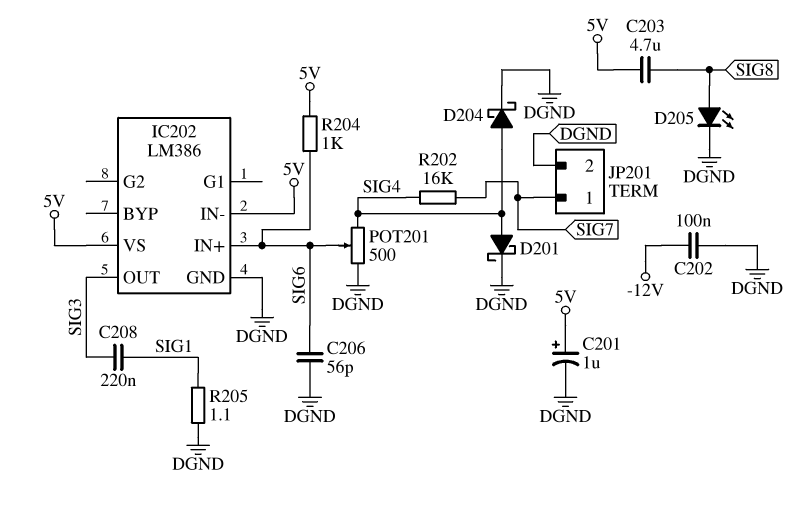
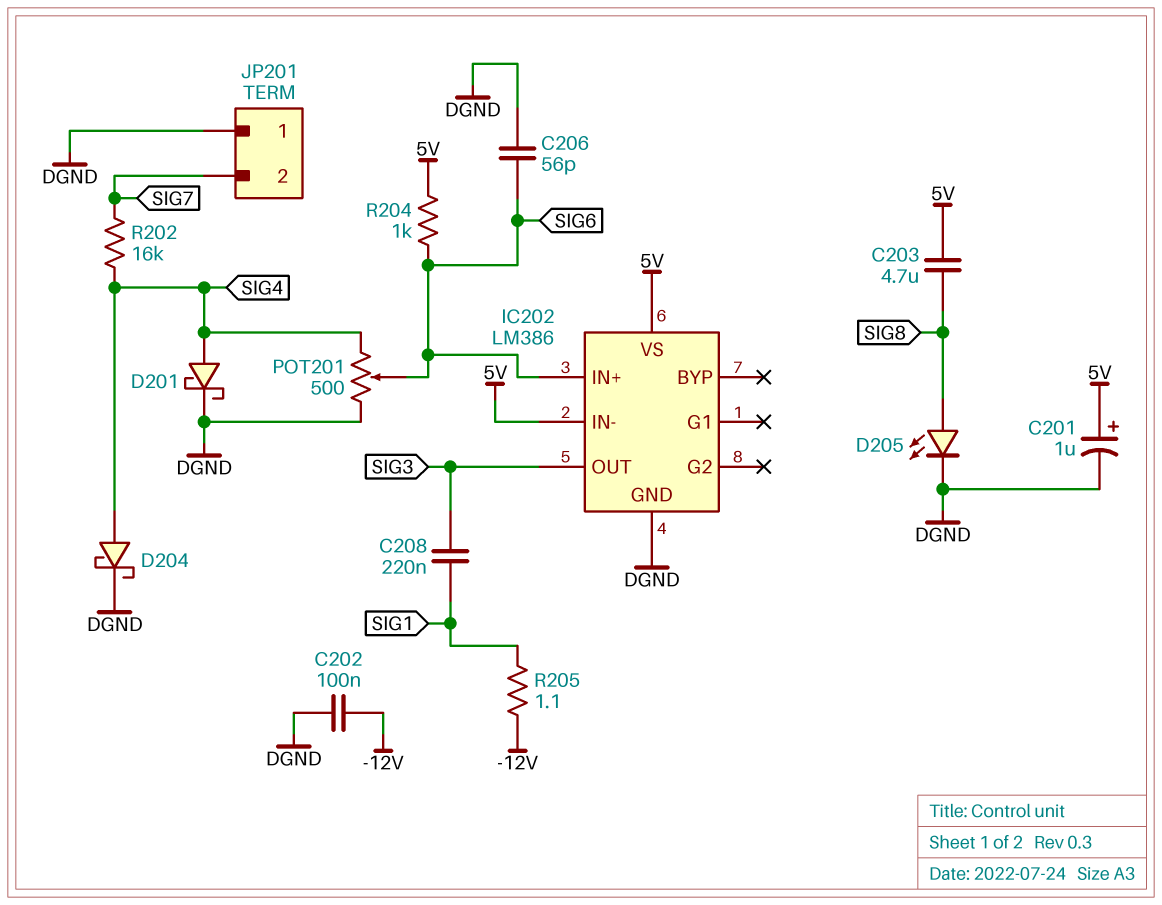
JP201 pin 1: SIG7 -> DGND
JP201 pin 2: DGND -> SIG7
R205: 1.1 (DGND, SIG1) -> 1.1 (-12V, SIG1)

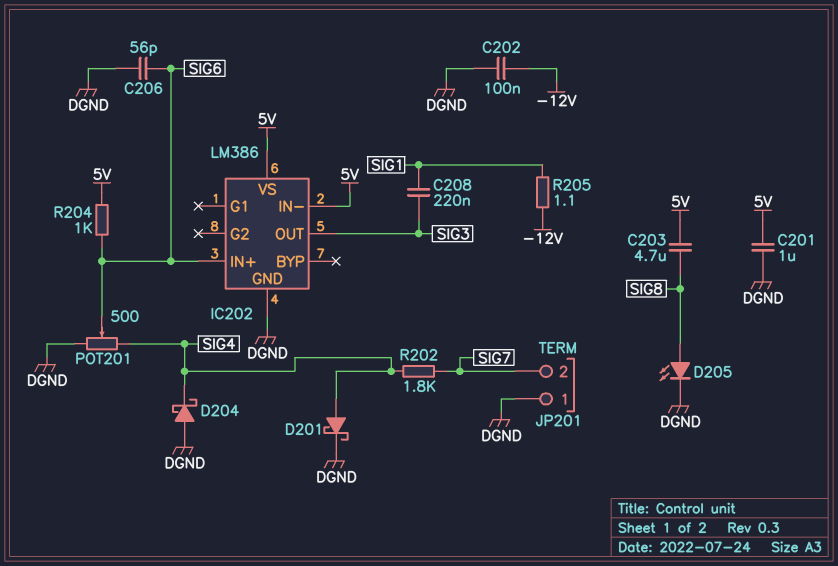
C201: 1uF (plus 5V, minus DGND) -> 1uF (5V, DGND)
D204: schottky (A SIG4, K DGND) -> schottky (A DGND, K SIG4)
R202: 16k (SIG4, SIG7) -> 1.8k (SIG4, SIG7)

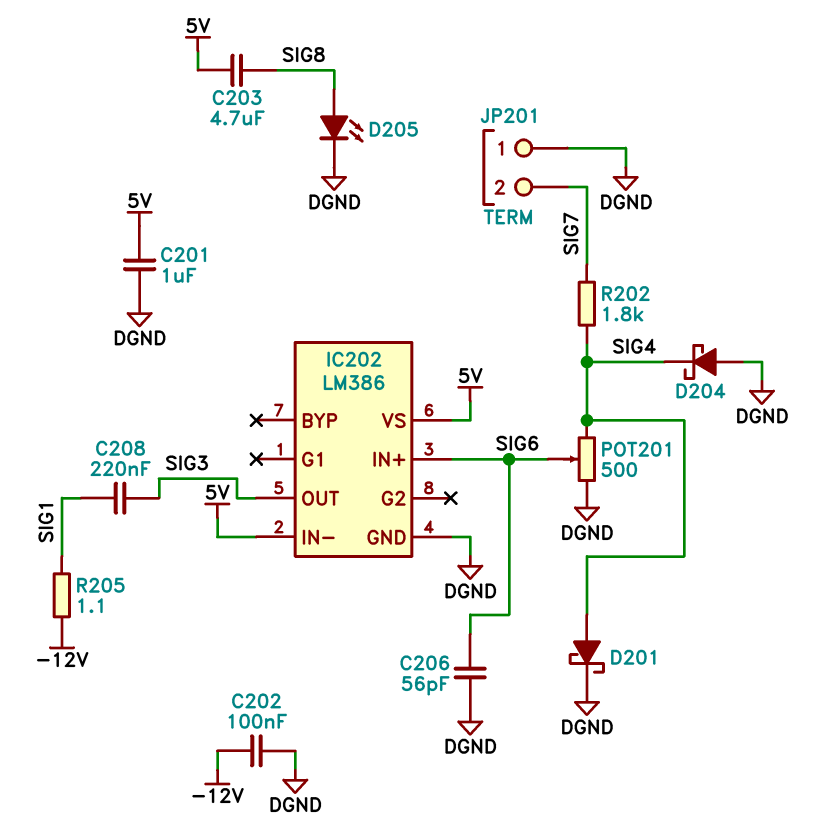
R204: 1k (5V, SIG6) -> none

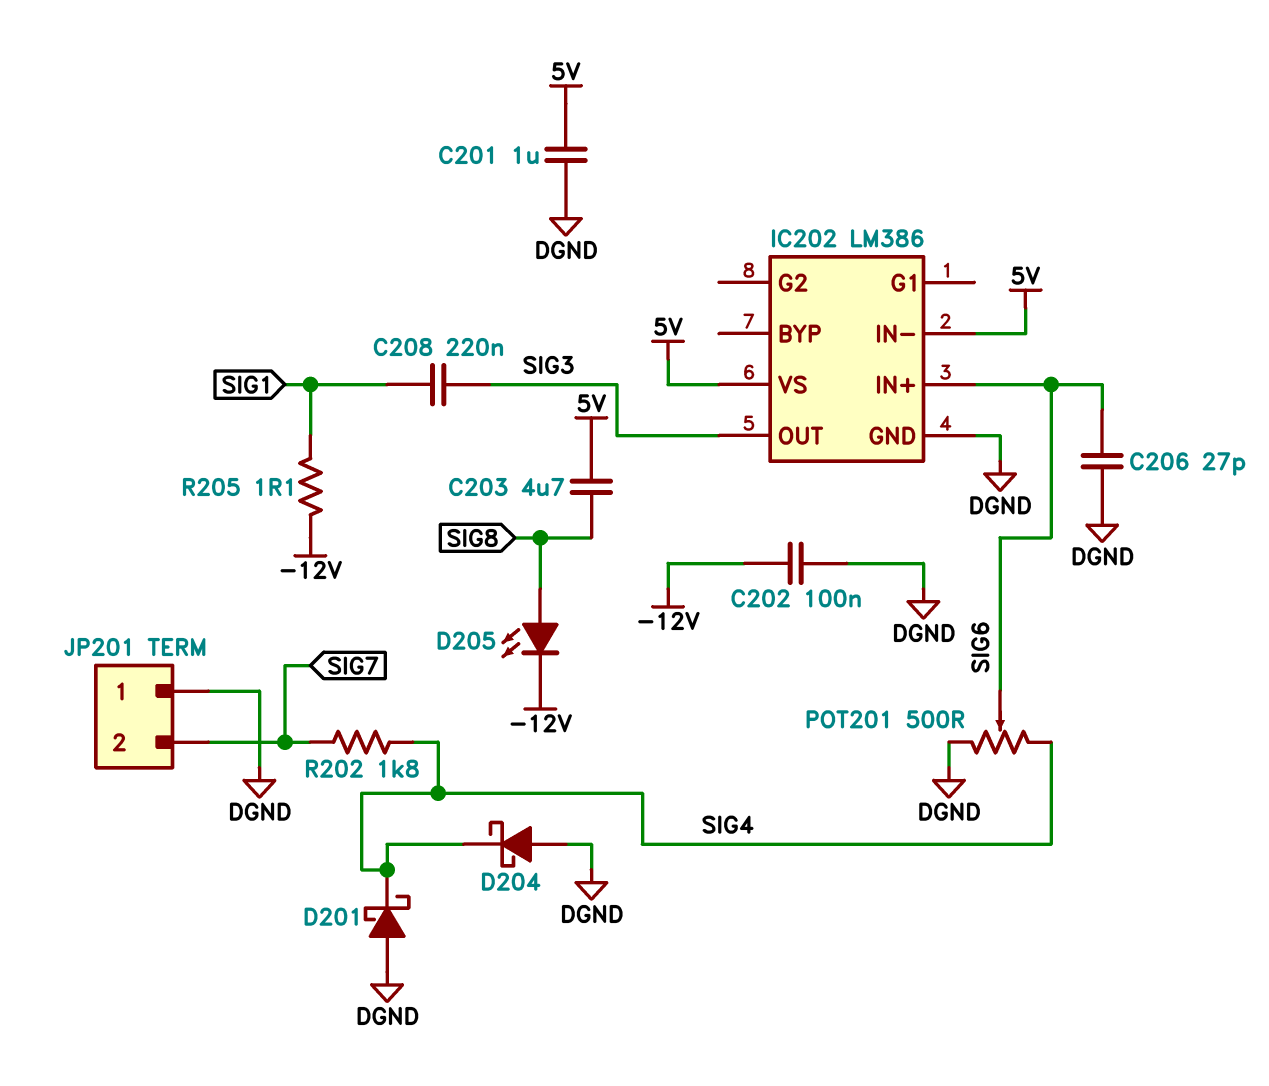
C206: 56pF (DGND, SIG6) -> 27pF (DGND, SIG6)
D201: schottky (A SIG4, K DGND) -> schottky (A DGND, K SIG4)
D205: LED (A SIG8, K DGND) -> LED (A SIG8, K -12V)

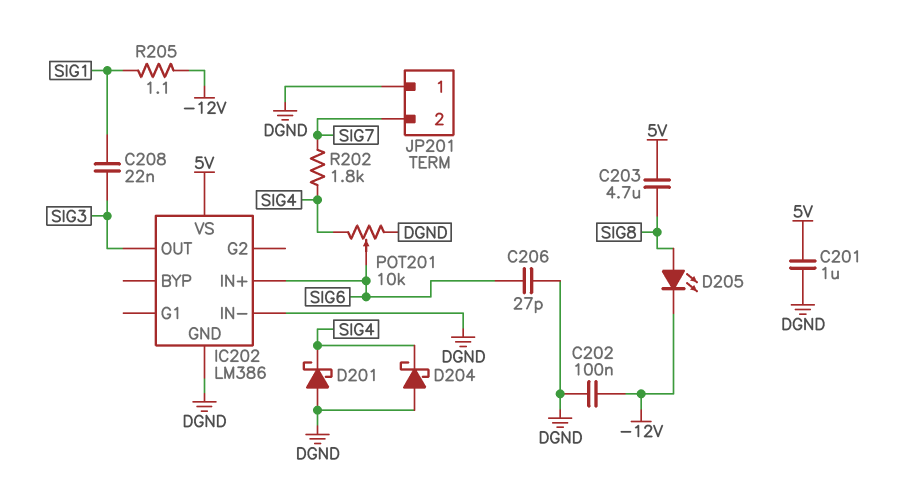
C208: 220nF (SIG1, SIG3) -> 22nF (SIG1, SIG3)
IC202 pin IN-: 5V -> DGND
POT201: 500 (DGND, SIG4, wiper SIG6) -> 10k (DGND, SIG4, wiper SIG6)

